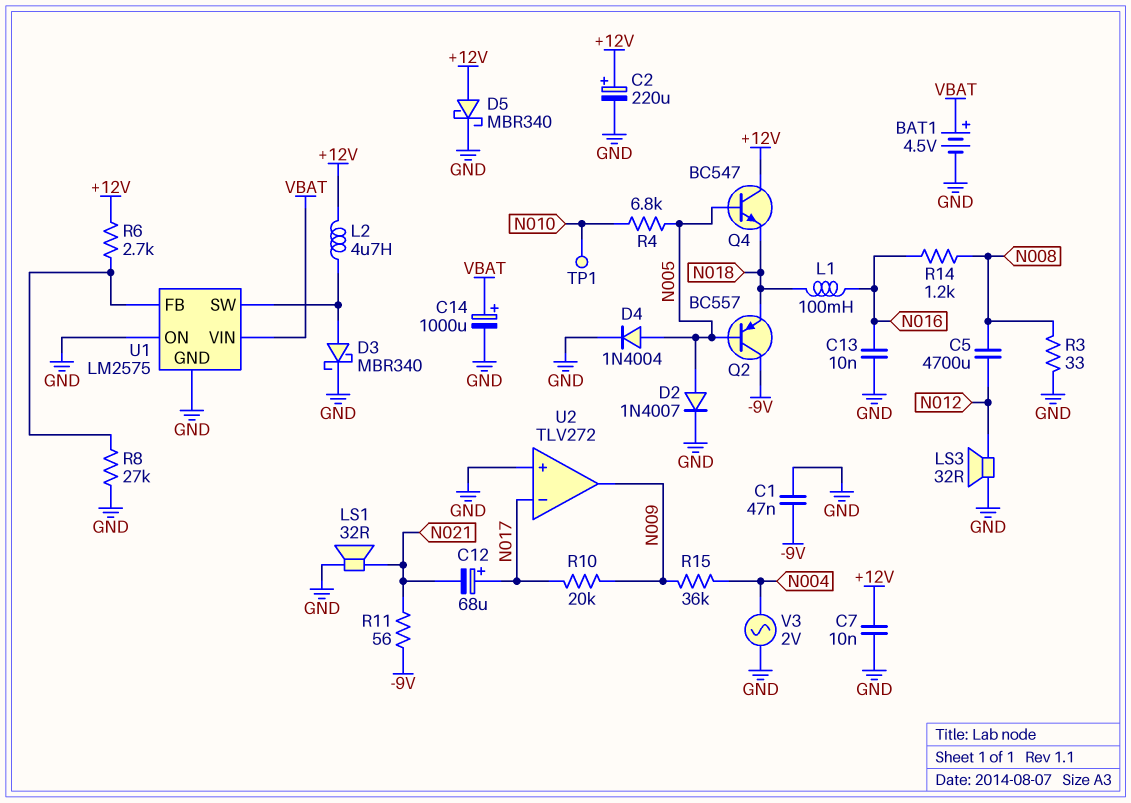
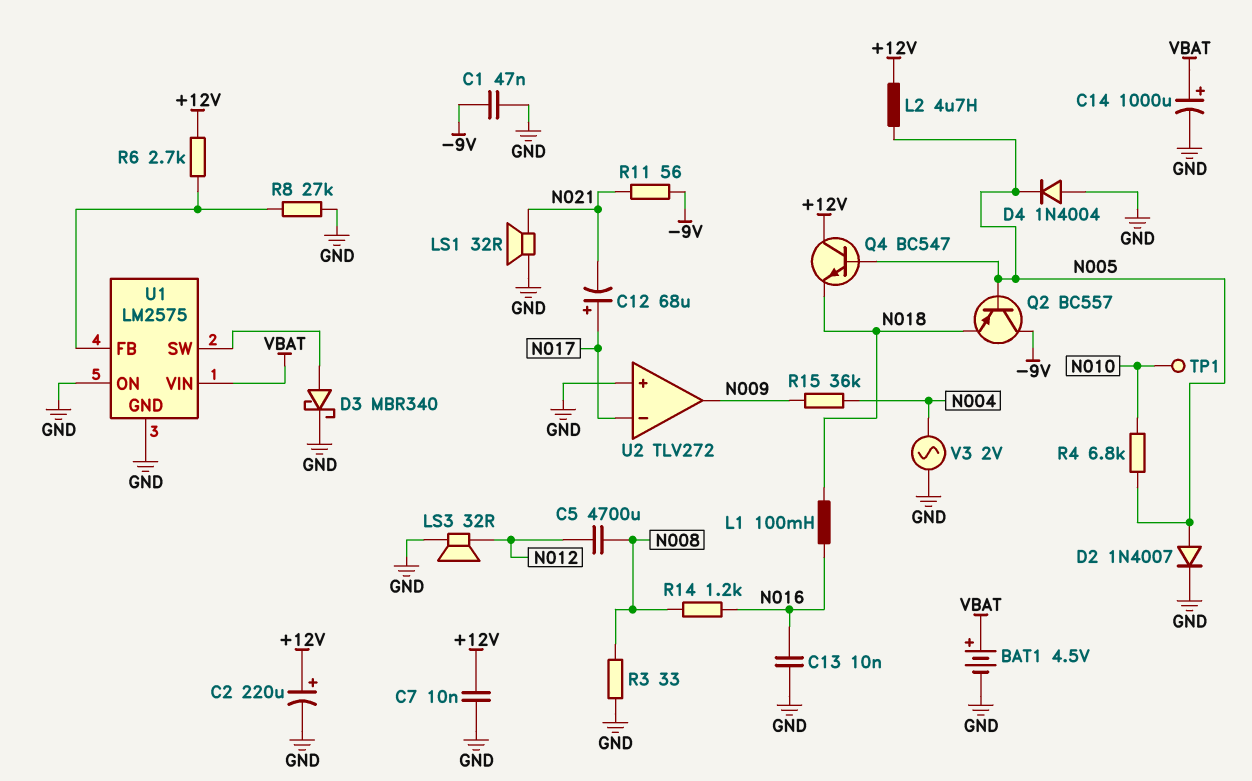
D4: diode 1N4004 (A N005, K GND) -> diode 1N4004 (A GND, K N005)
D5: schottky MBR340 (A +12V, K GND) -> none
L2: 4.7uH (+12V, U1/SW) -> 4.7uH (+12V, N005)
R10: 20k (N009, N017) -> none

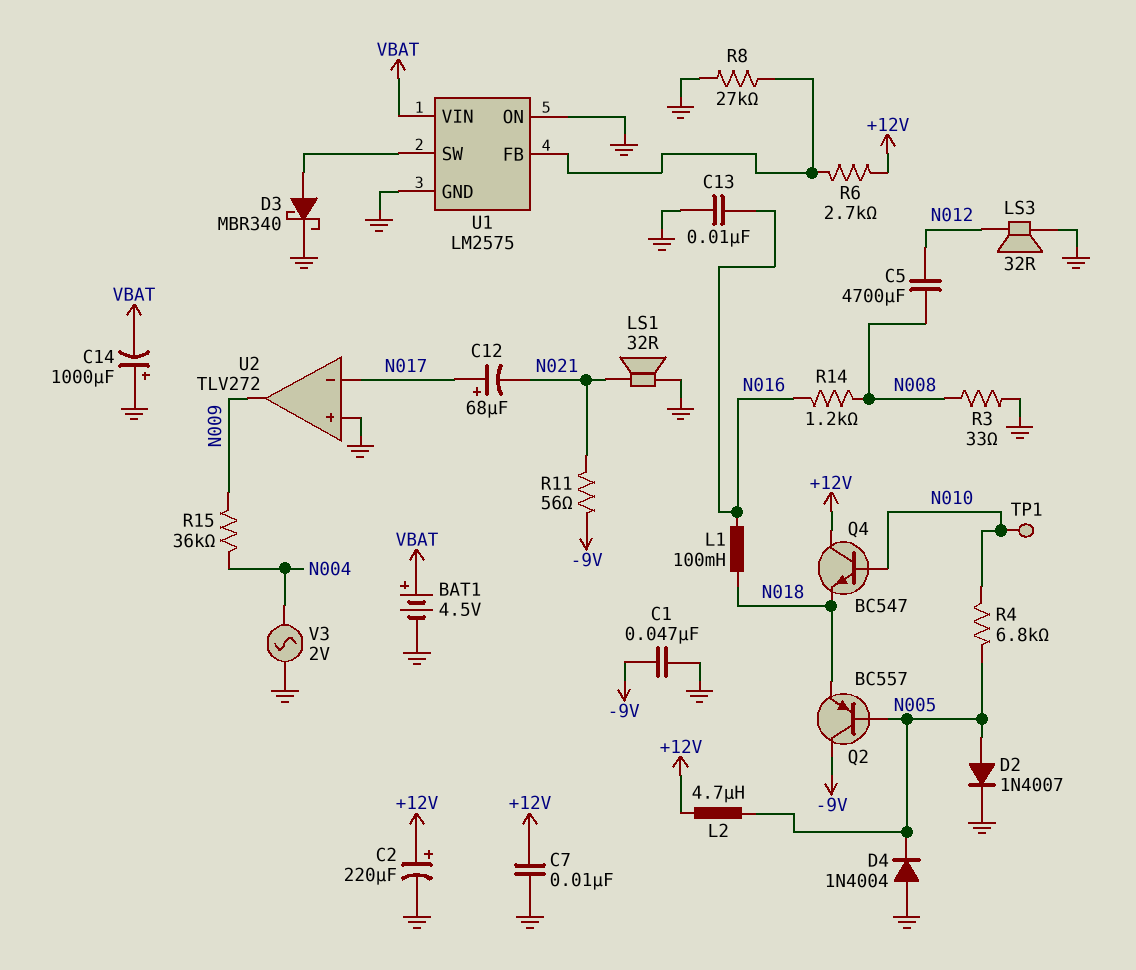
C14: 1000uF (plus VBAT, minus GND) -> 1000uF (plus GND, minus VBAT)
Q4: NPN BC547 (B N005, C +12V, E N018) -> NPN BC547 (B N010, C +12V, E N018)

